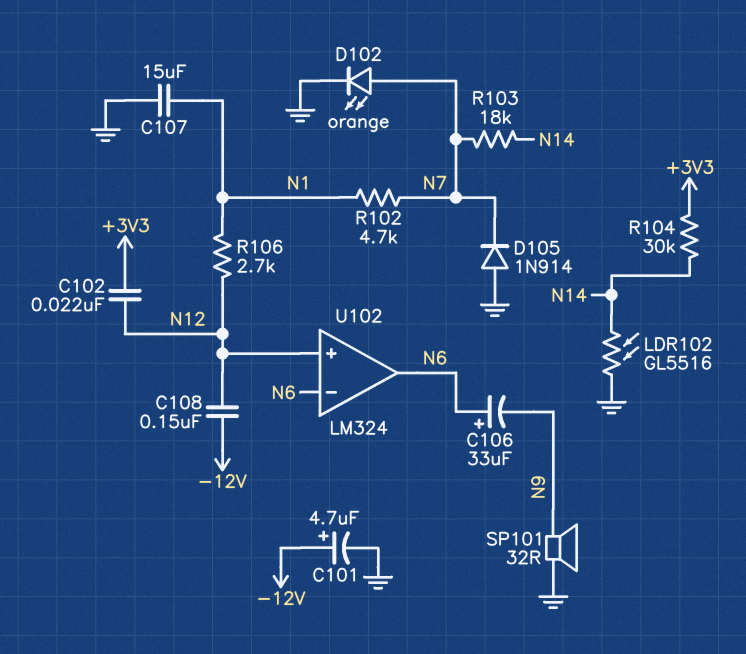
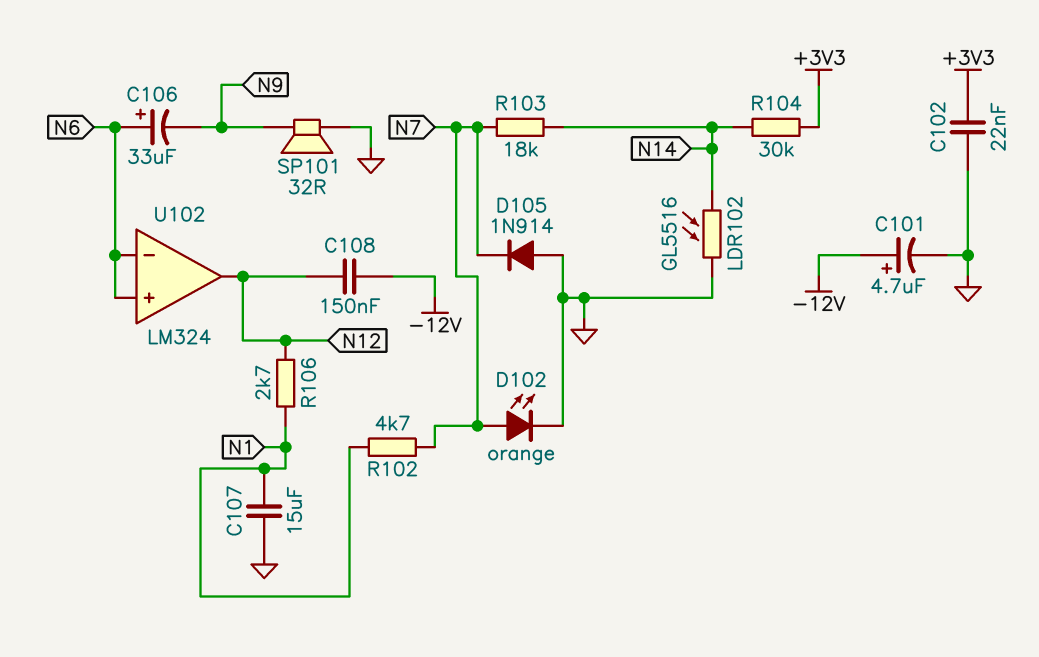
C102: 22nF (+3V3, N12) -> 22nF (+3V3, GND)
U102 pin in+: N12 -> N6
U102 pin out: N6 -> N12

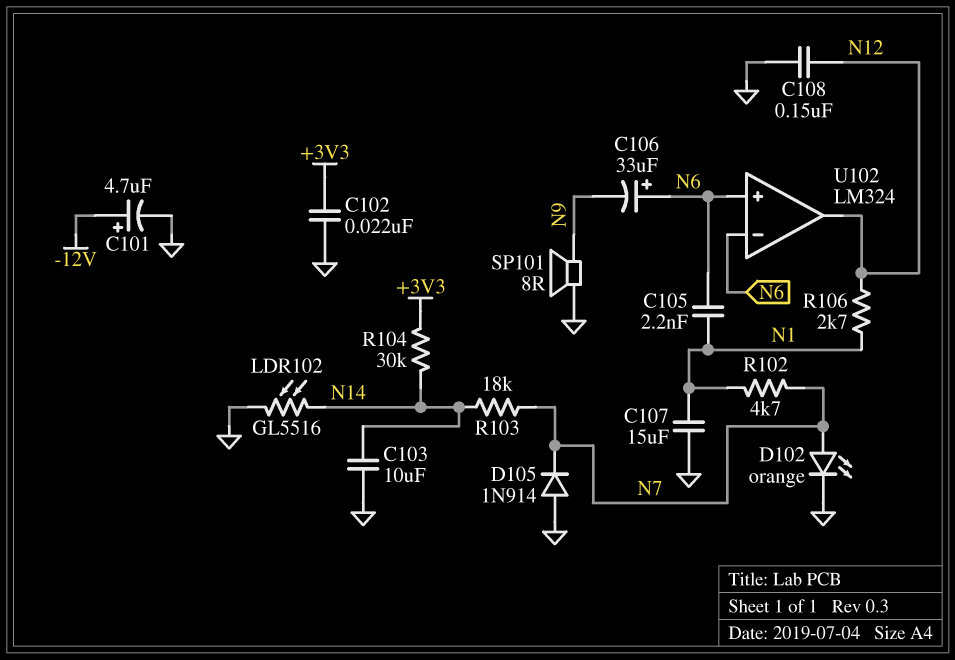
C103: none -> 10uF (GND, N14)
C105: none -> 2.2nF (N1, N6)
C108: 150nF (-12V, N12) -> 150nF (GND, N12)
SP101: speaker 32R (GND, N9) -> speaker 8R (GND, N9)

